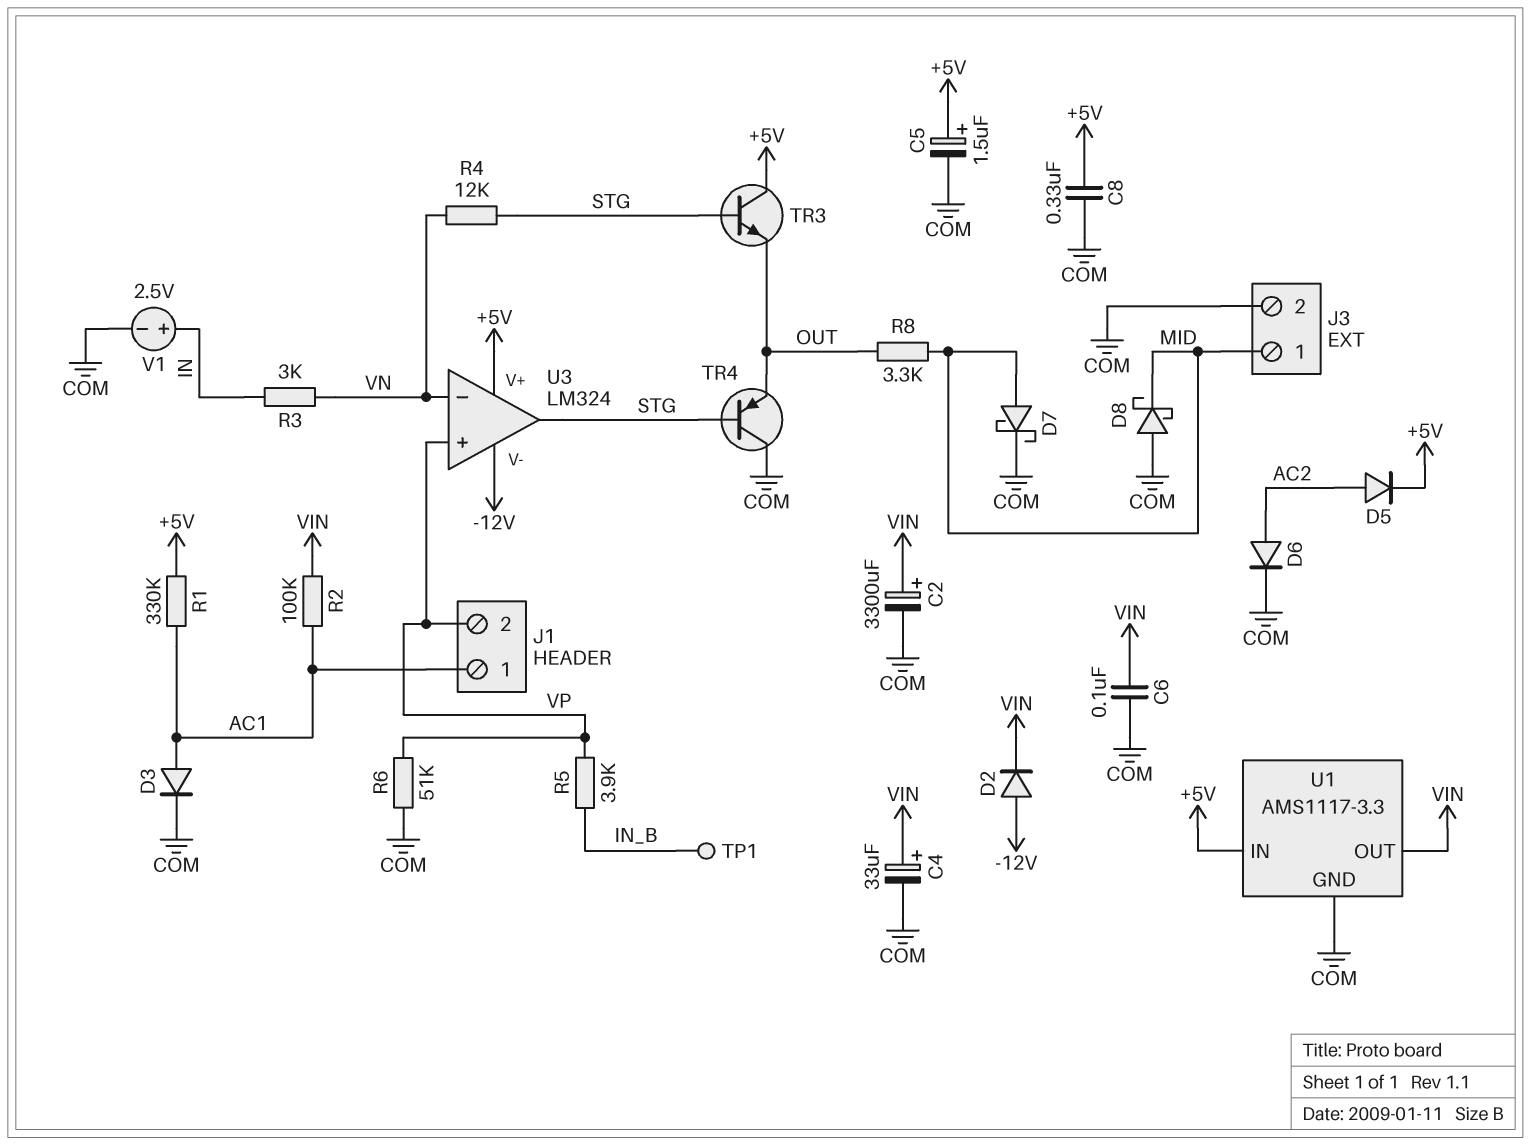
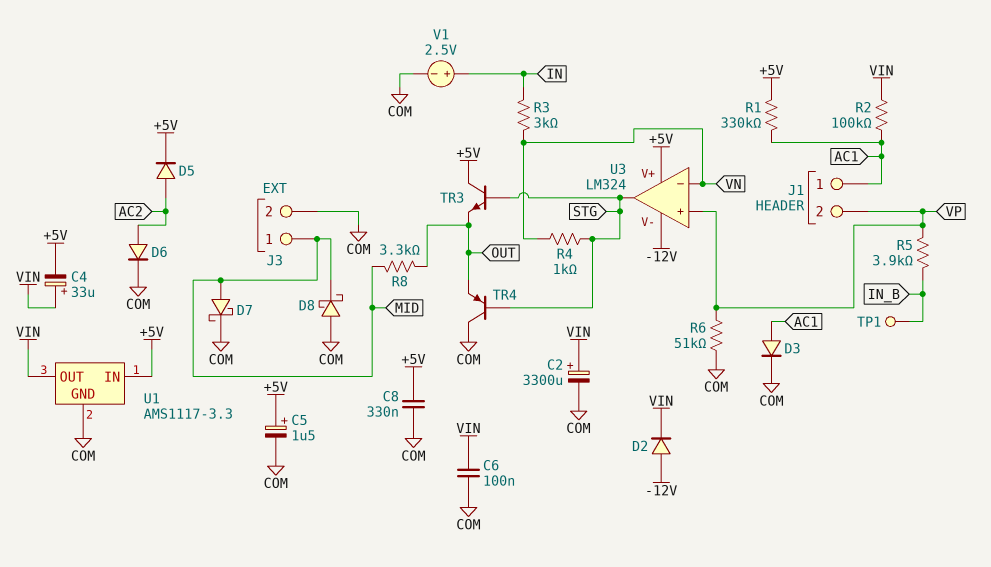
C4: 33uF (plus VIN, minus COM) -> 33uF (plus VIN, minus +5V)
R4: 12k (STG, VN) -> 1k (STG, VN)

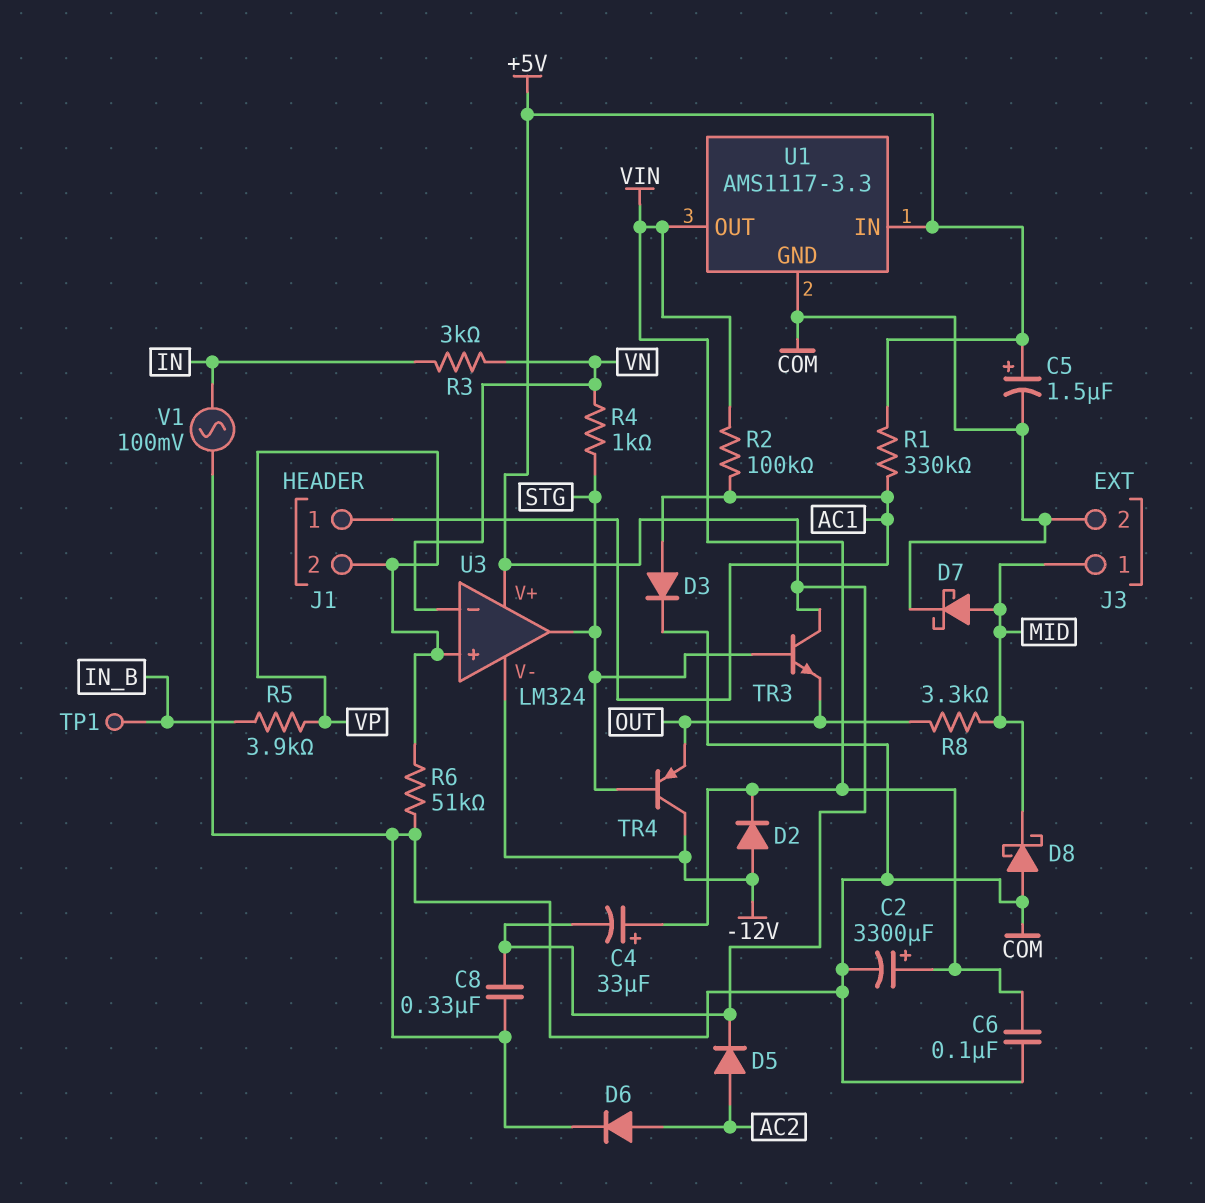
TR4: PNP (B STG, C COM, E OUT) -> PNP (B STG, C -12V, E OUT)
V1: 2.5V (plus IN, minus COM) -> AC 100mV (COM, IN)

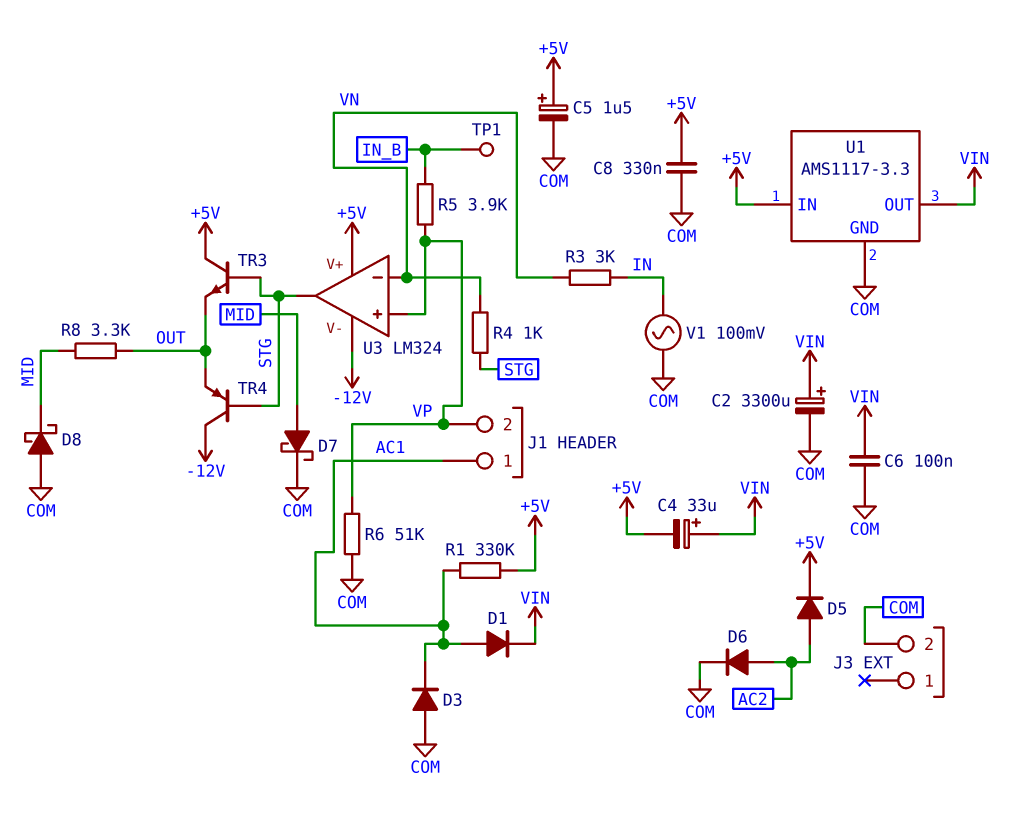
D1: none -> diode (A AC1, K VIN)
D2: diode (A -12V, K VIN) -> none
D3: diode (A AC1, K COM) -> diode (A COM, K AC1)
J3 pin 1: MID -> none
R2: 100k (AC1, VIN) -> none

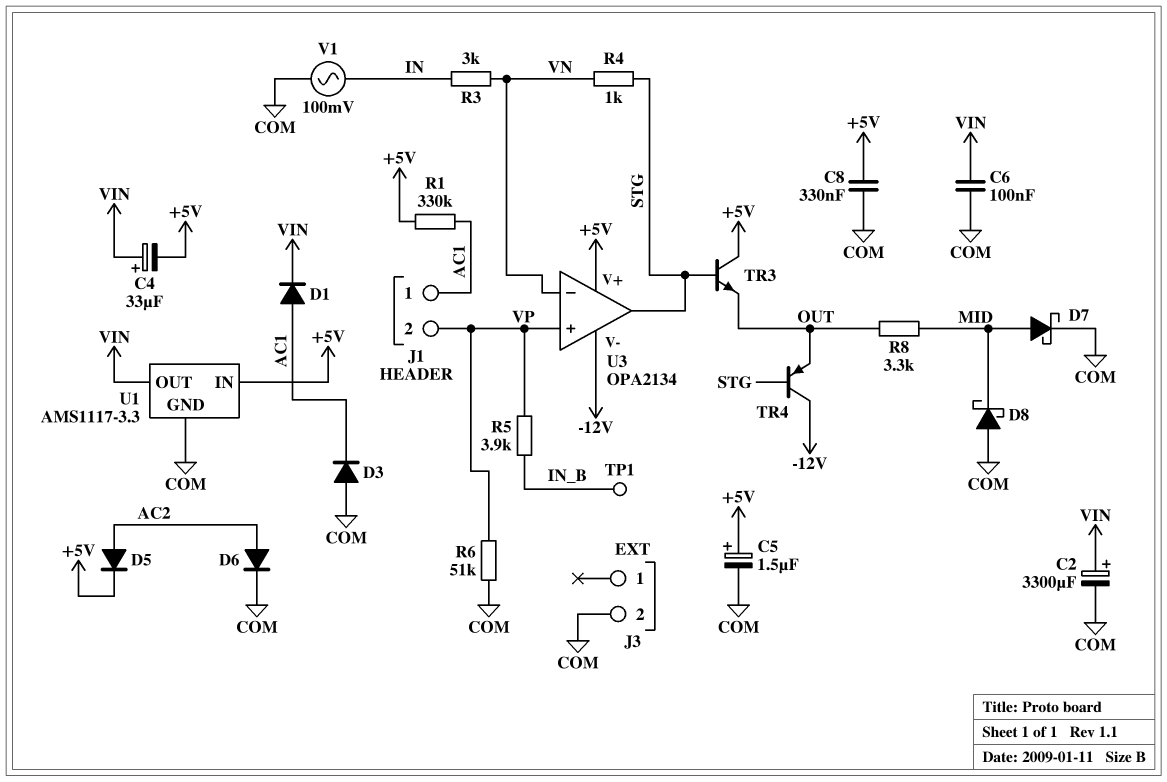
U3: LM324 -> OPA2134

